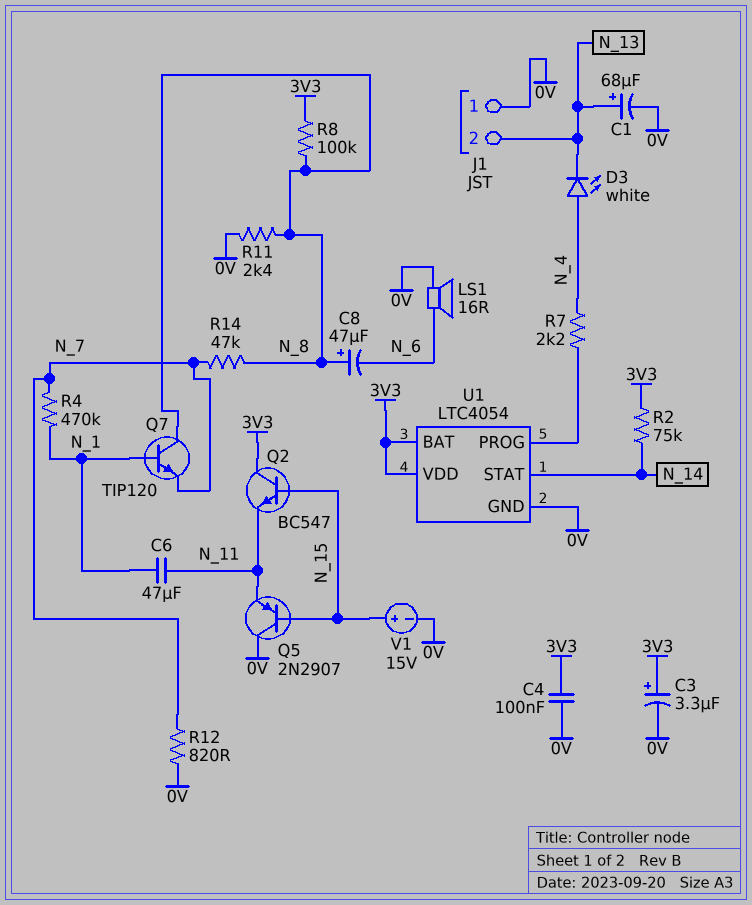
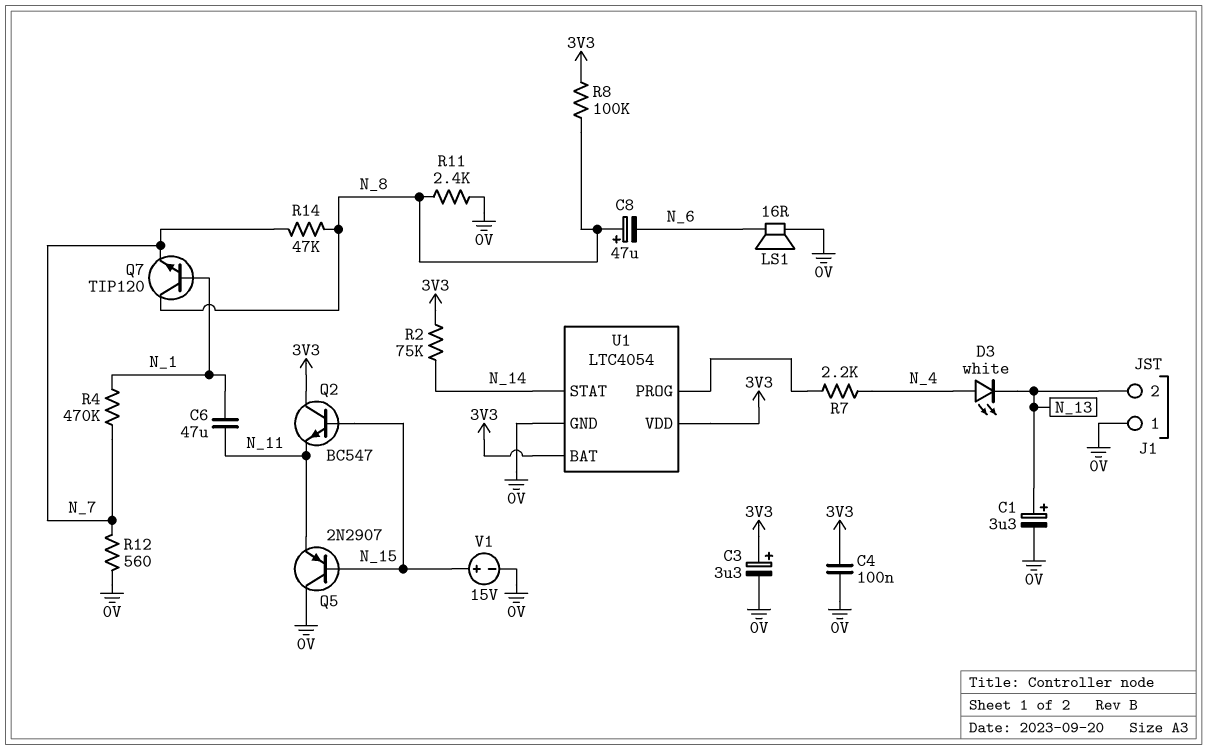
C1: 68uF (plus N_13, minus 0V) -> 3.3uF (plus N_13, minus 0V)
R12: 820 (0V, N_7) -> 560 (0V, N_7)

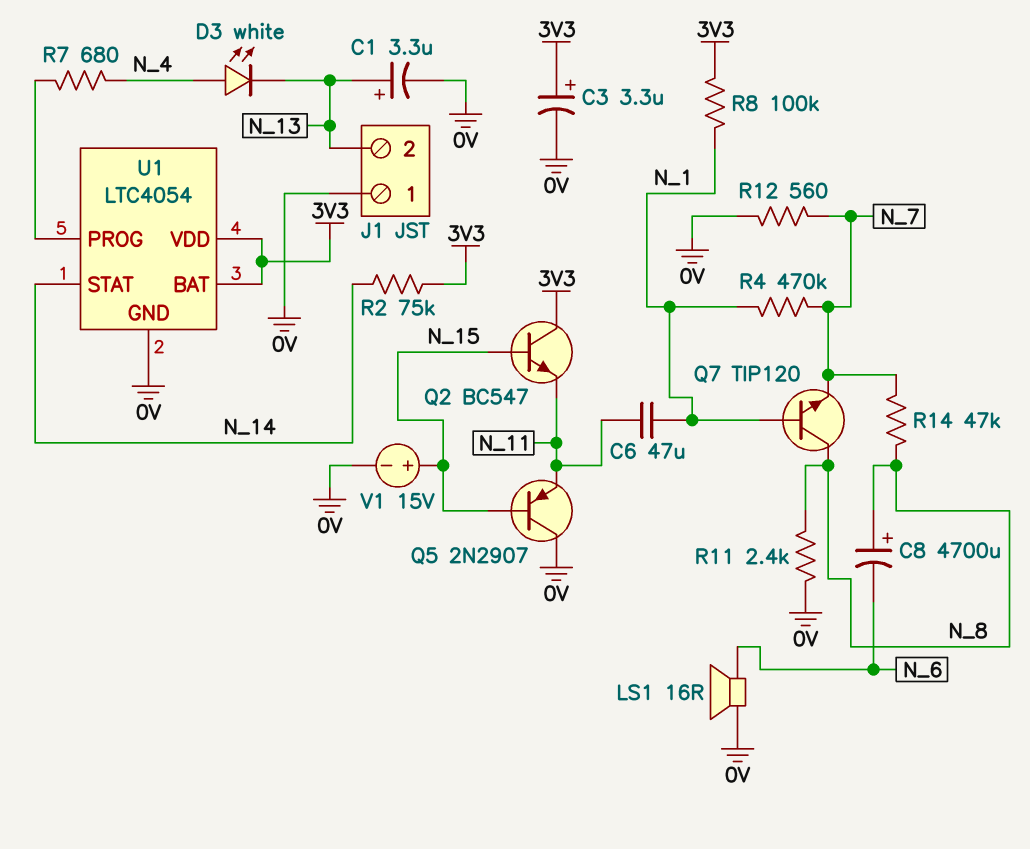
C4: 100nF (0V, 3V3) -> none
C8: 47uF (plus N_8, minus N_6) -> 4700uF (plus N_8, minus N_6)
R7: 2.2k (N_4, U1/PROG) -> 680 (N_4, U1/PROG)
R8: 100k (3V3, N_8) -> 100k (3V3, N_1)

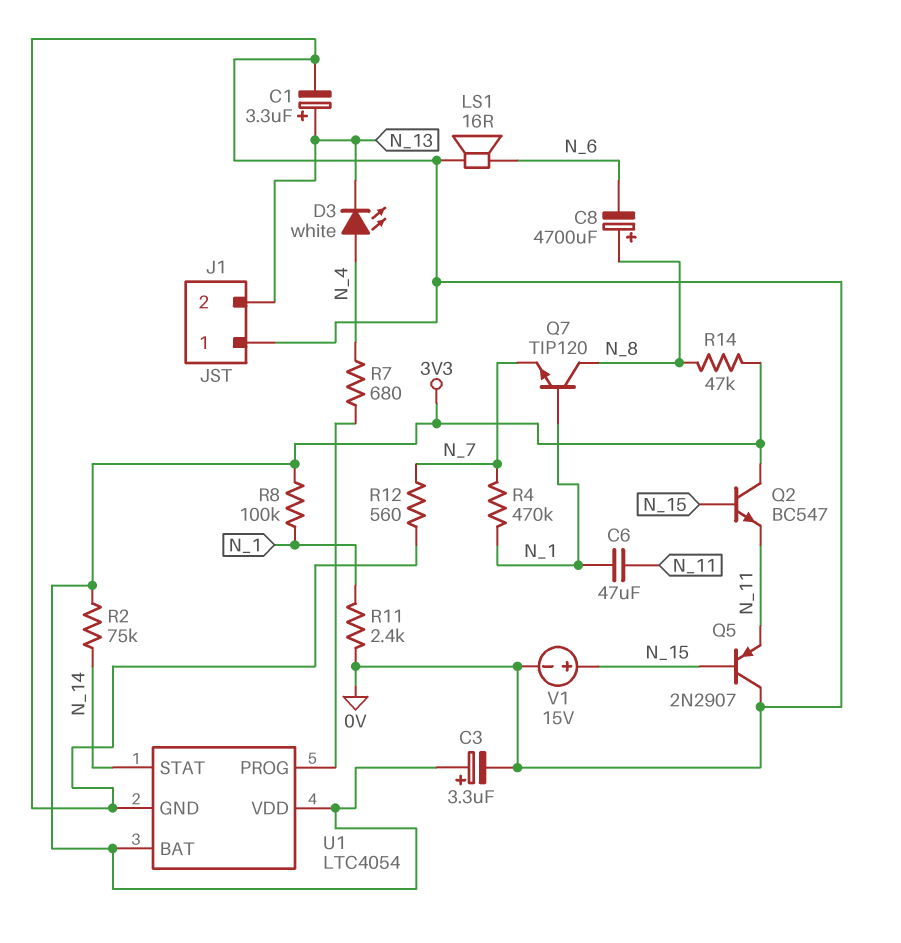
R11: 2.4k (0V, N_8) -> 2.4k (0V, N_1)
R14: 47k (N_7, N_8) -> 47k (3V3, N_8)

